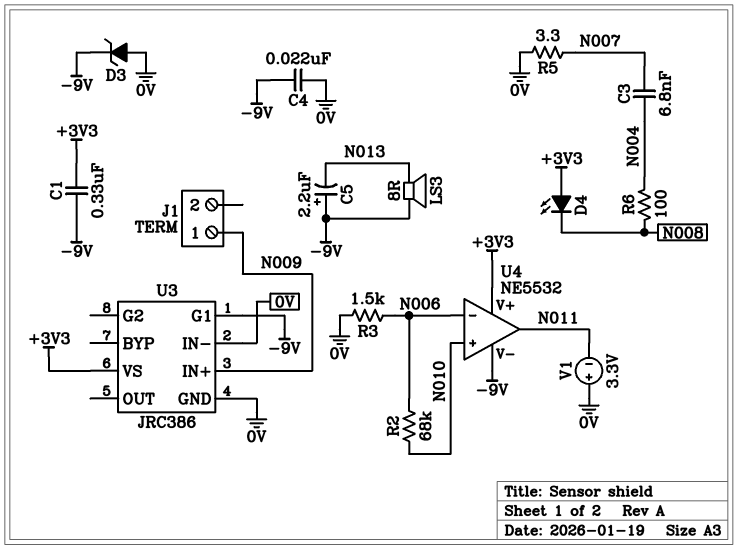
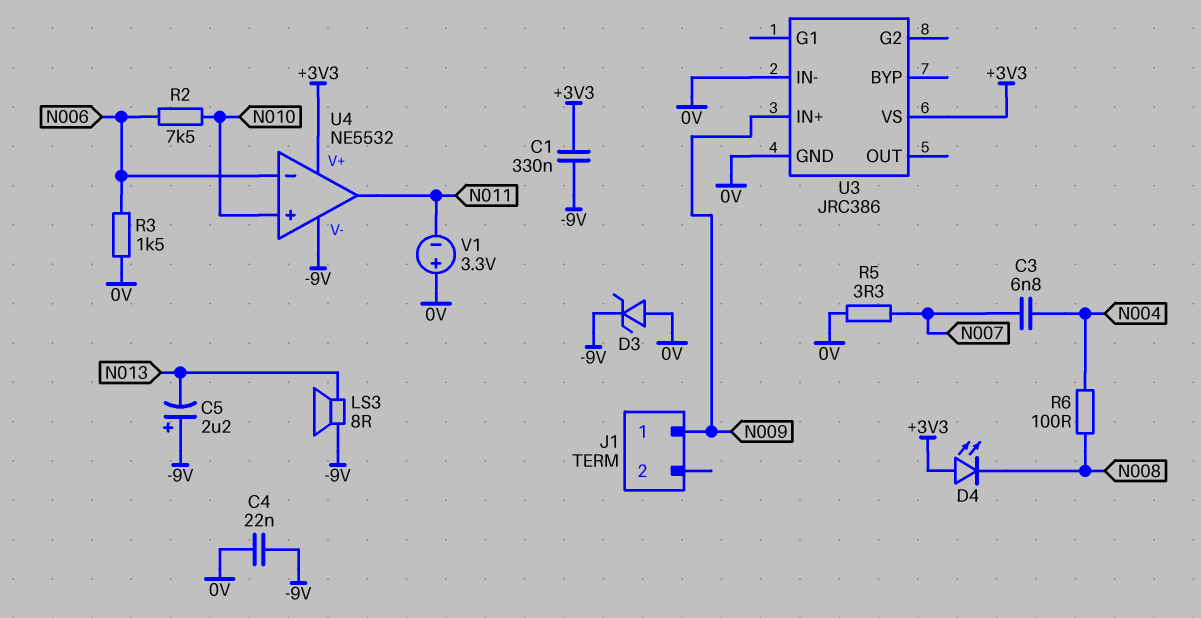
R2: 68k (N006, N010) -> 7.5k (N006, N010)
U3 pin G1: -9V -> none

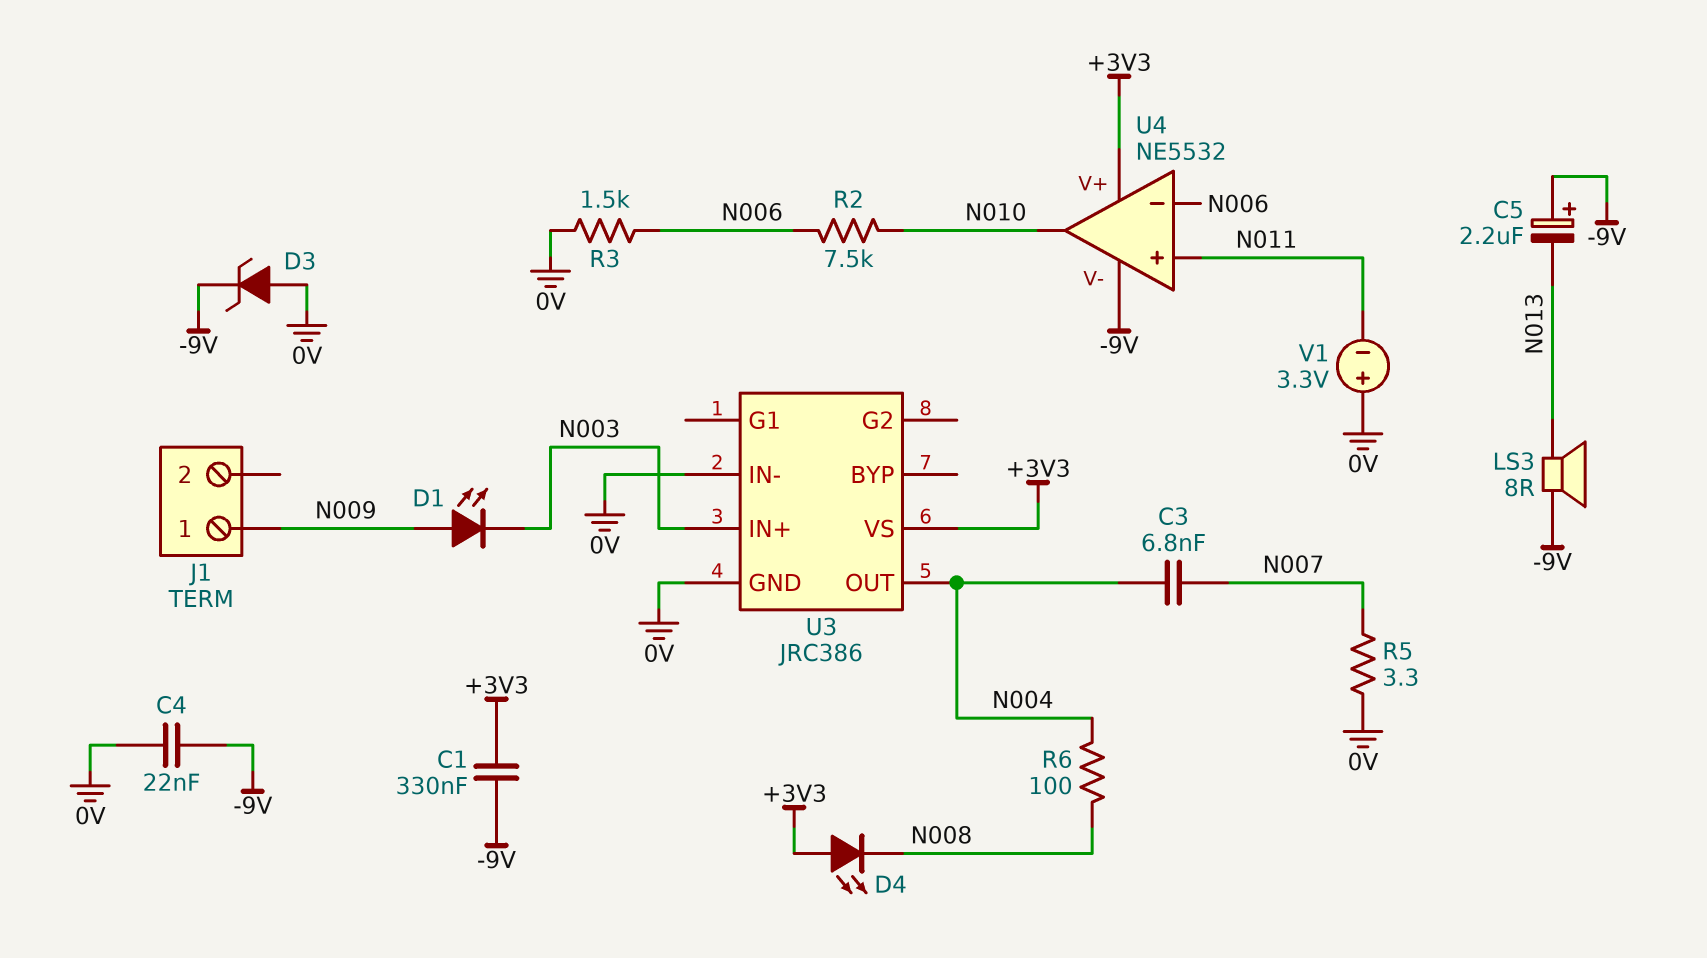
D1: none -> LED (A N009, K N003)
U3 pin IN+: N009 -> N003
U3 pin OUT: none -> N004
U4 pin in+: N010 -> N011
U4 pin out: N011 -> N010

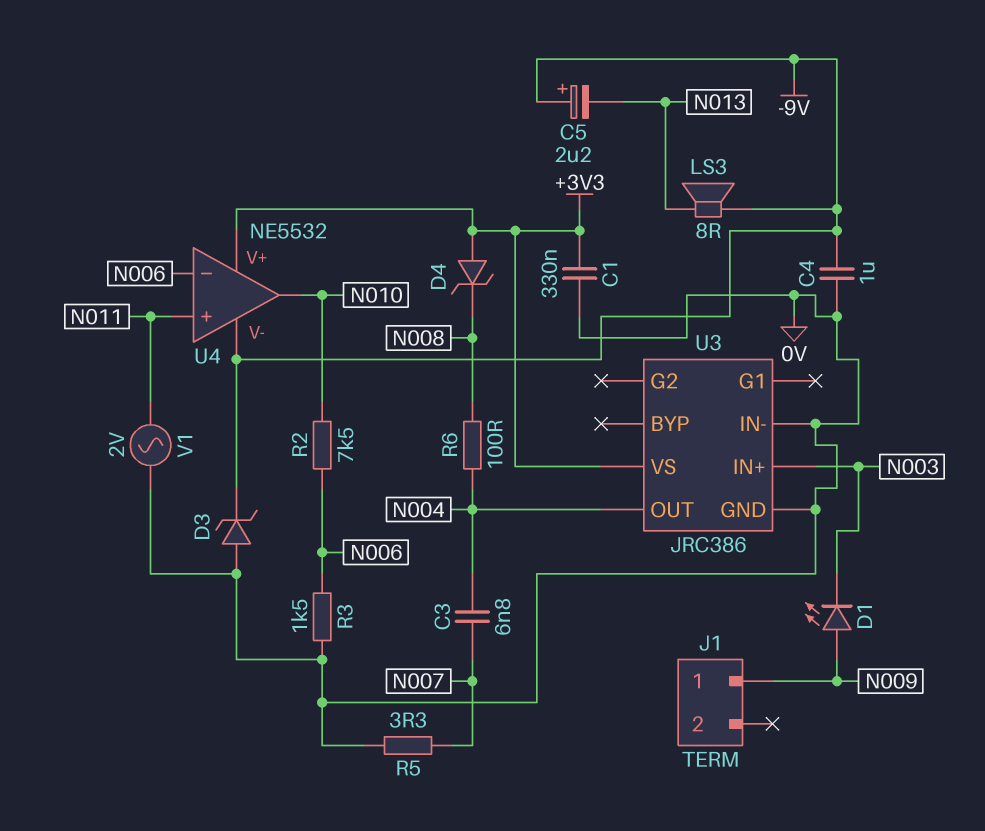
C1: 330nF (+3V3, -9V) -> 330nF (+3V3, 0V)
C4: 22nF (-9V, 0V) -> 1uF (-9V, 0V)
D4: LED (A +3V3, K N008) -> zener (A +3V3, K N008)
V1: 3.3V (plus 0V, minus N011) -> AC 2V (0V, N011)

